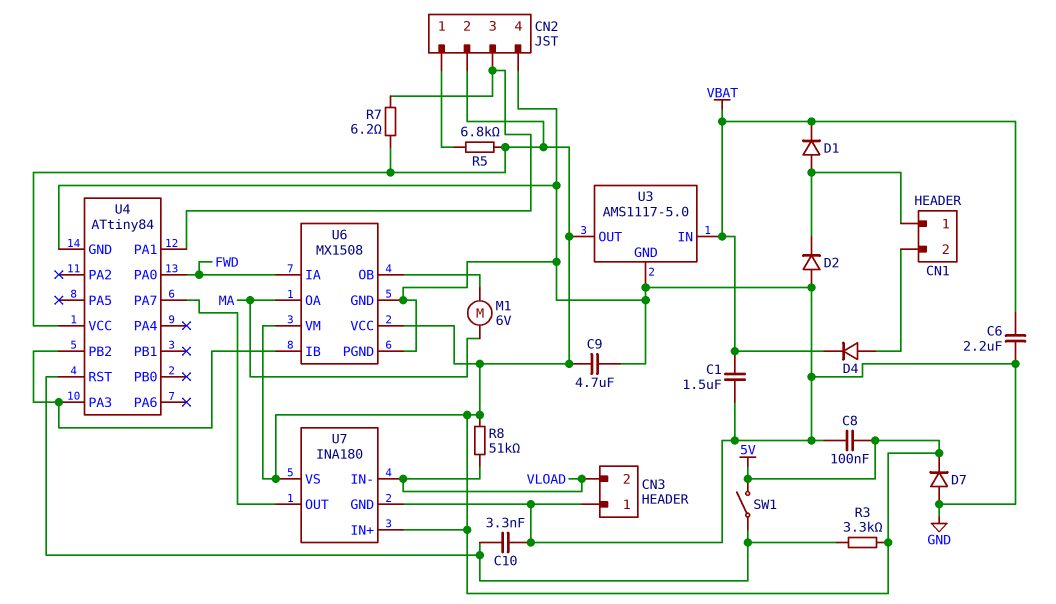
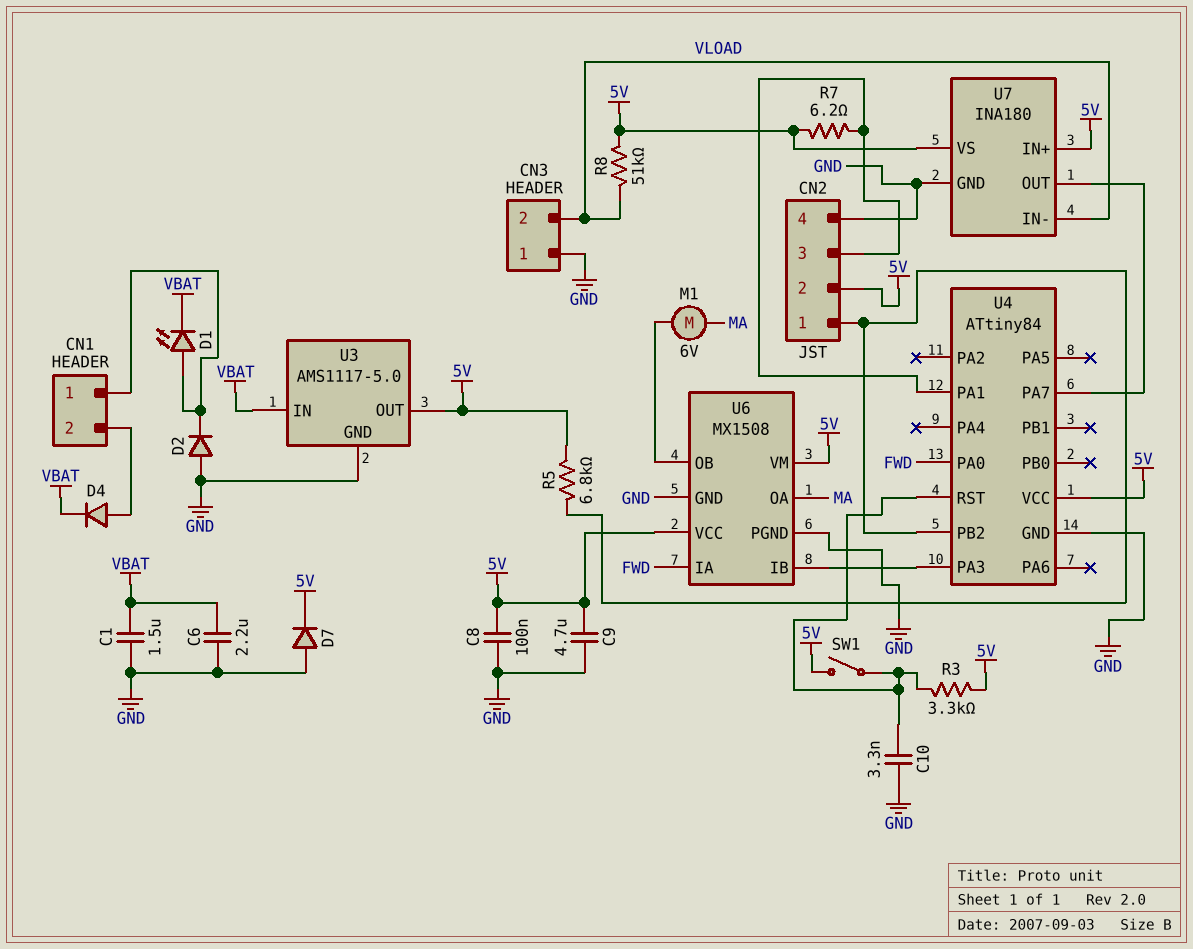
D1: diode (A CN1/1, K VBAT) -> LED (A CN1/1, K VBAT)
U4 pin PB2: U4/PA3 -> CN2/1

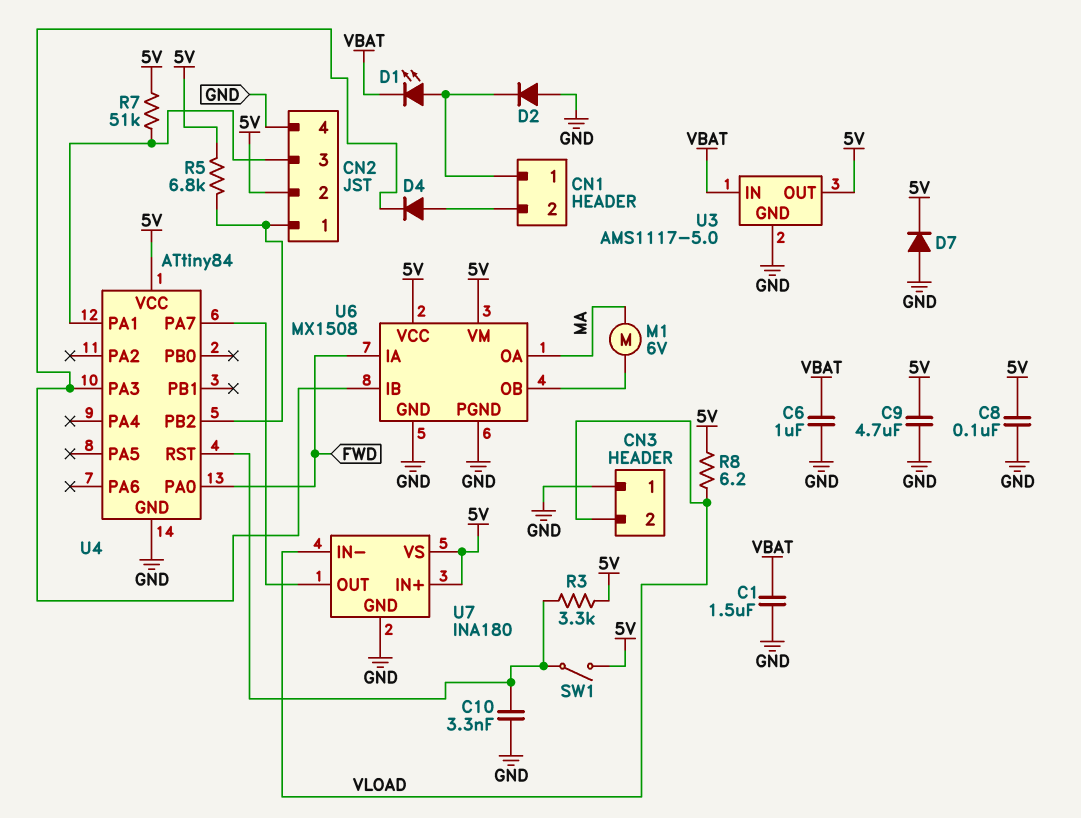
C6: 2.2uF (GND, VBAT) -> 1uF (GND, VBAT)
D4: diode (A CN1/2, K VBAT) -> diode (A CN1/2, K U4/PA3)
R7: 6.2 (5V, CN2/3) -> 51k (5V, CN2/3)
R8: 51k (5V, VLOAD) -> 6.2 (5V, VLOAD)

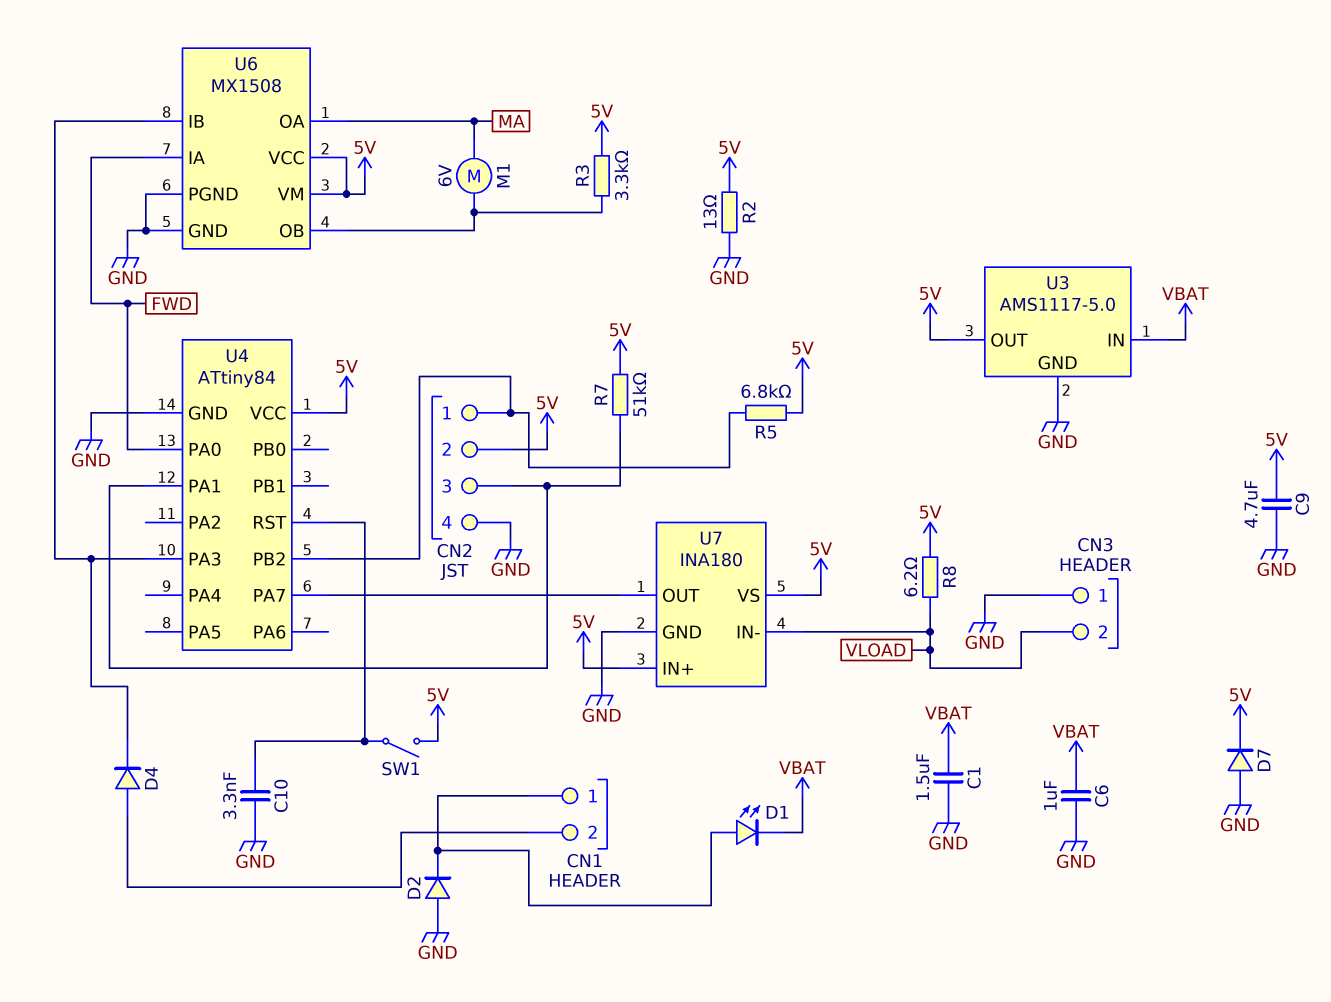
C8: 100nF (5V, GND) -> none
R2: none -> 13 (5V, GND)
R3: 3.3k (5V, U4/RST) -> 3.3k (5V, U6/OB)

